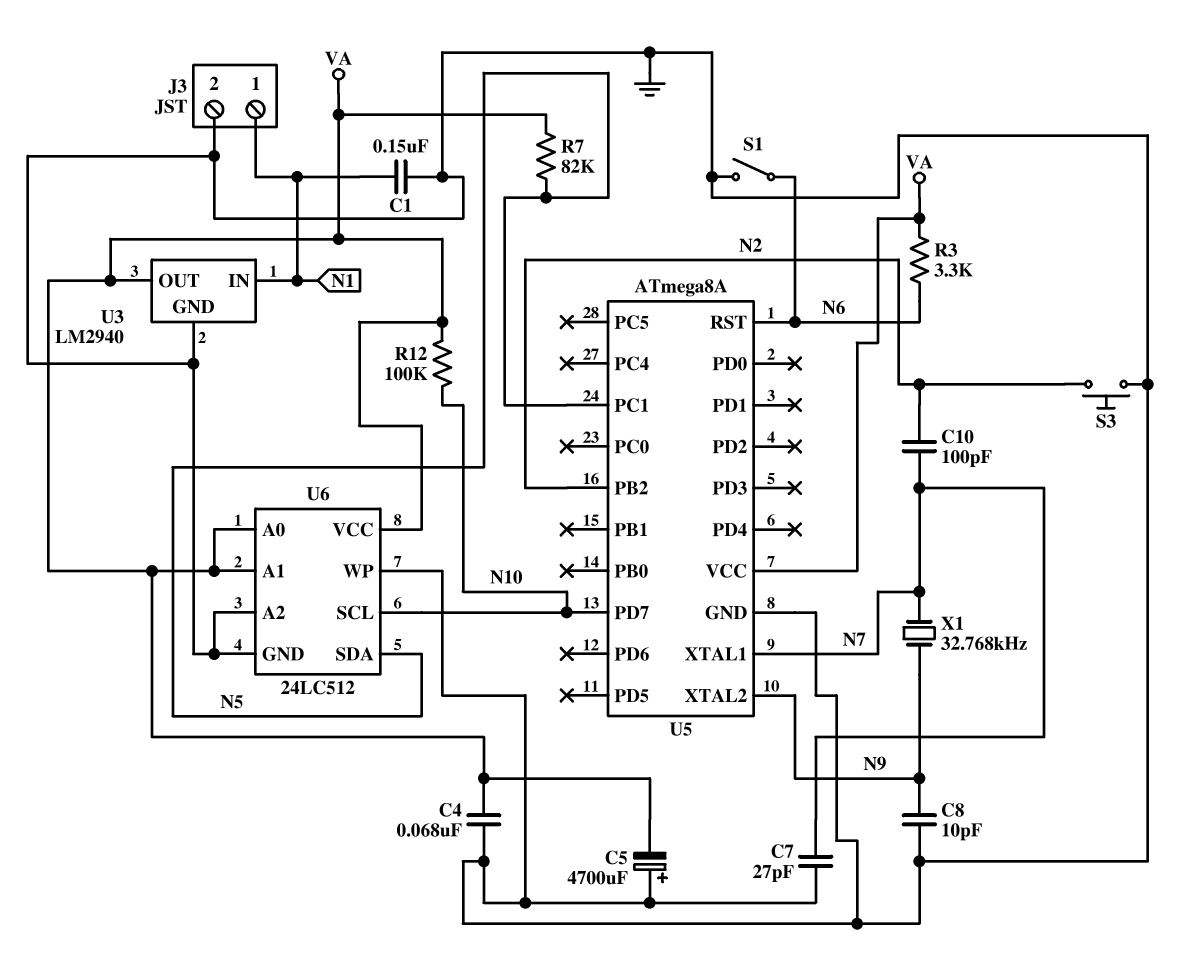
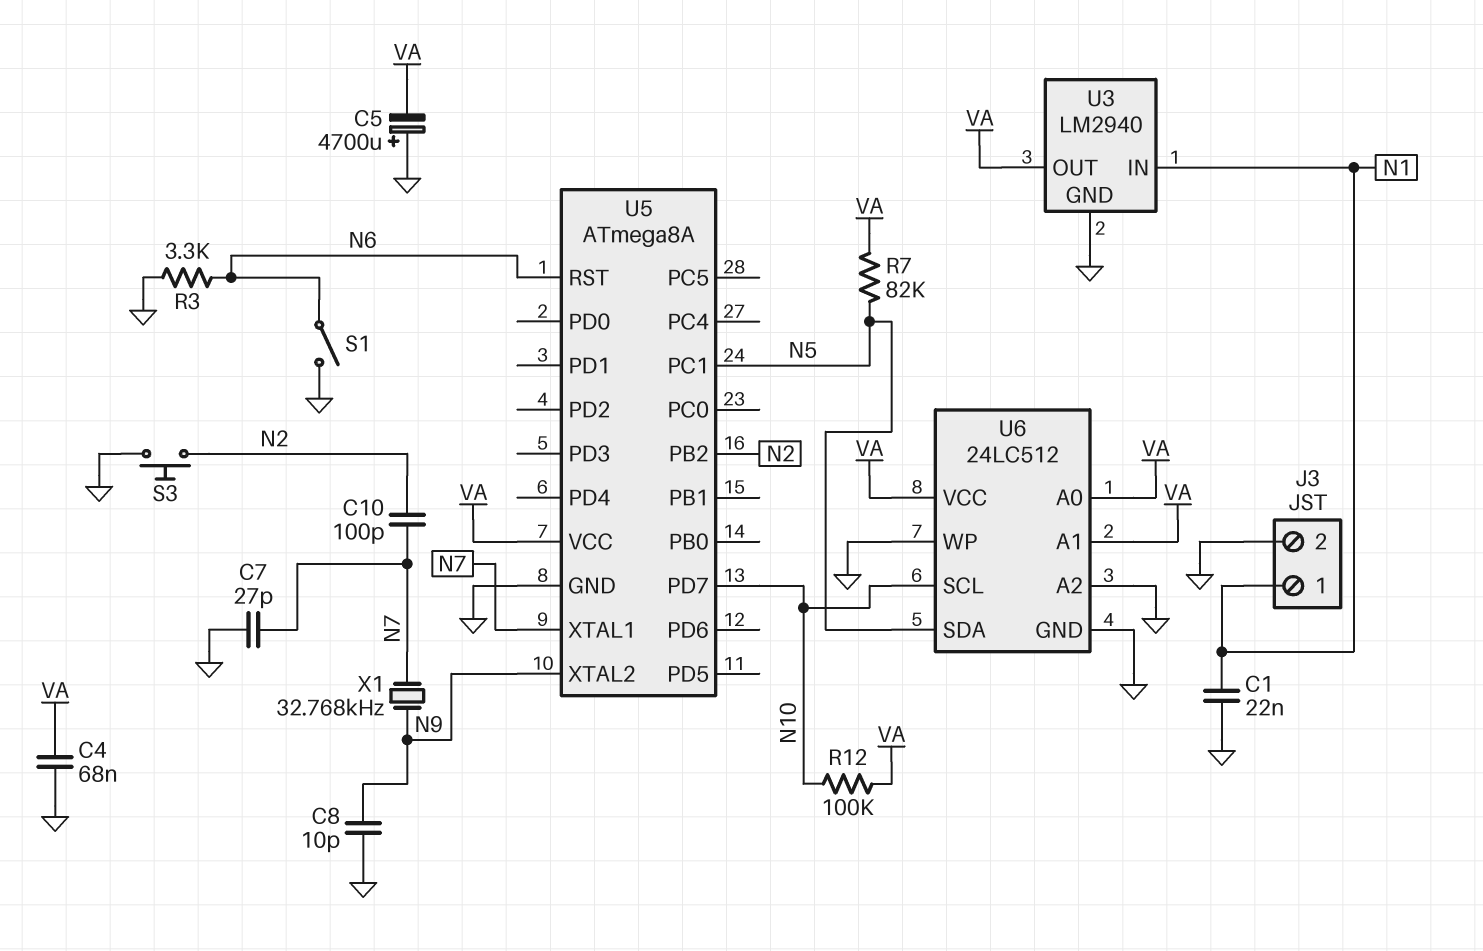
C1: 150nF (GND, N1) -> 22nF (GND, N1)
R3: 3.3k (N6, VA) -> 3.3k (GND, N6)

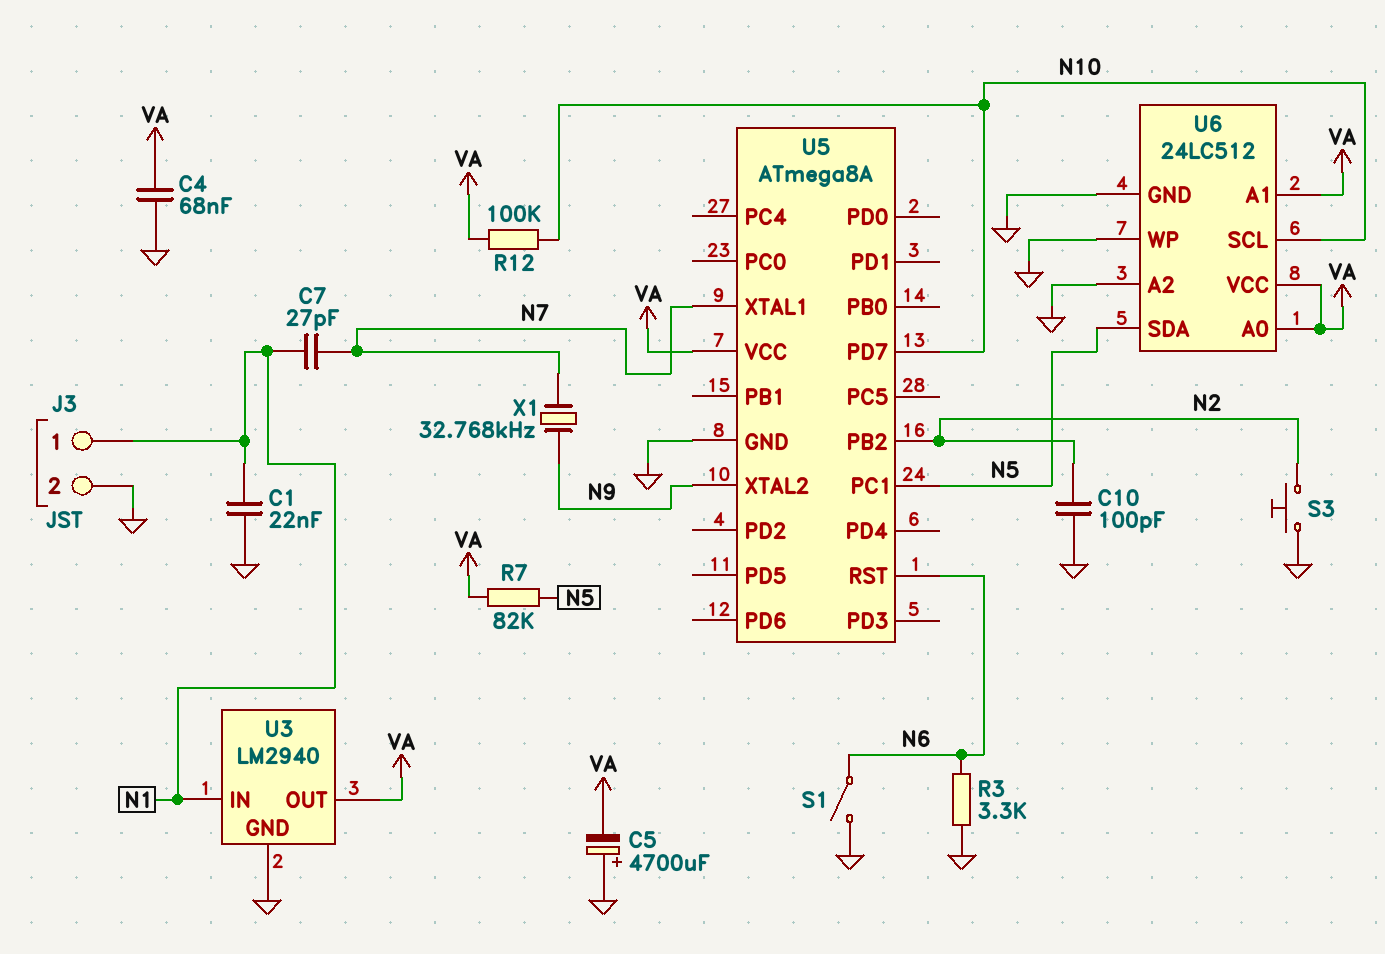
C7: 27pF (GND, N7) -> 27pF (N1, N7)
C8: 10pF (GND, N9) -> none
C10: 100pF (N2, N7) -> 100pF (GND, N2)

